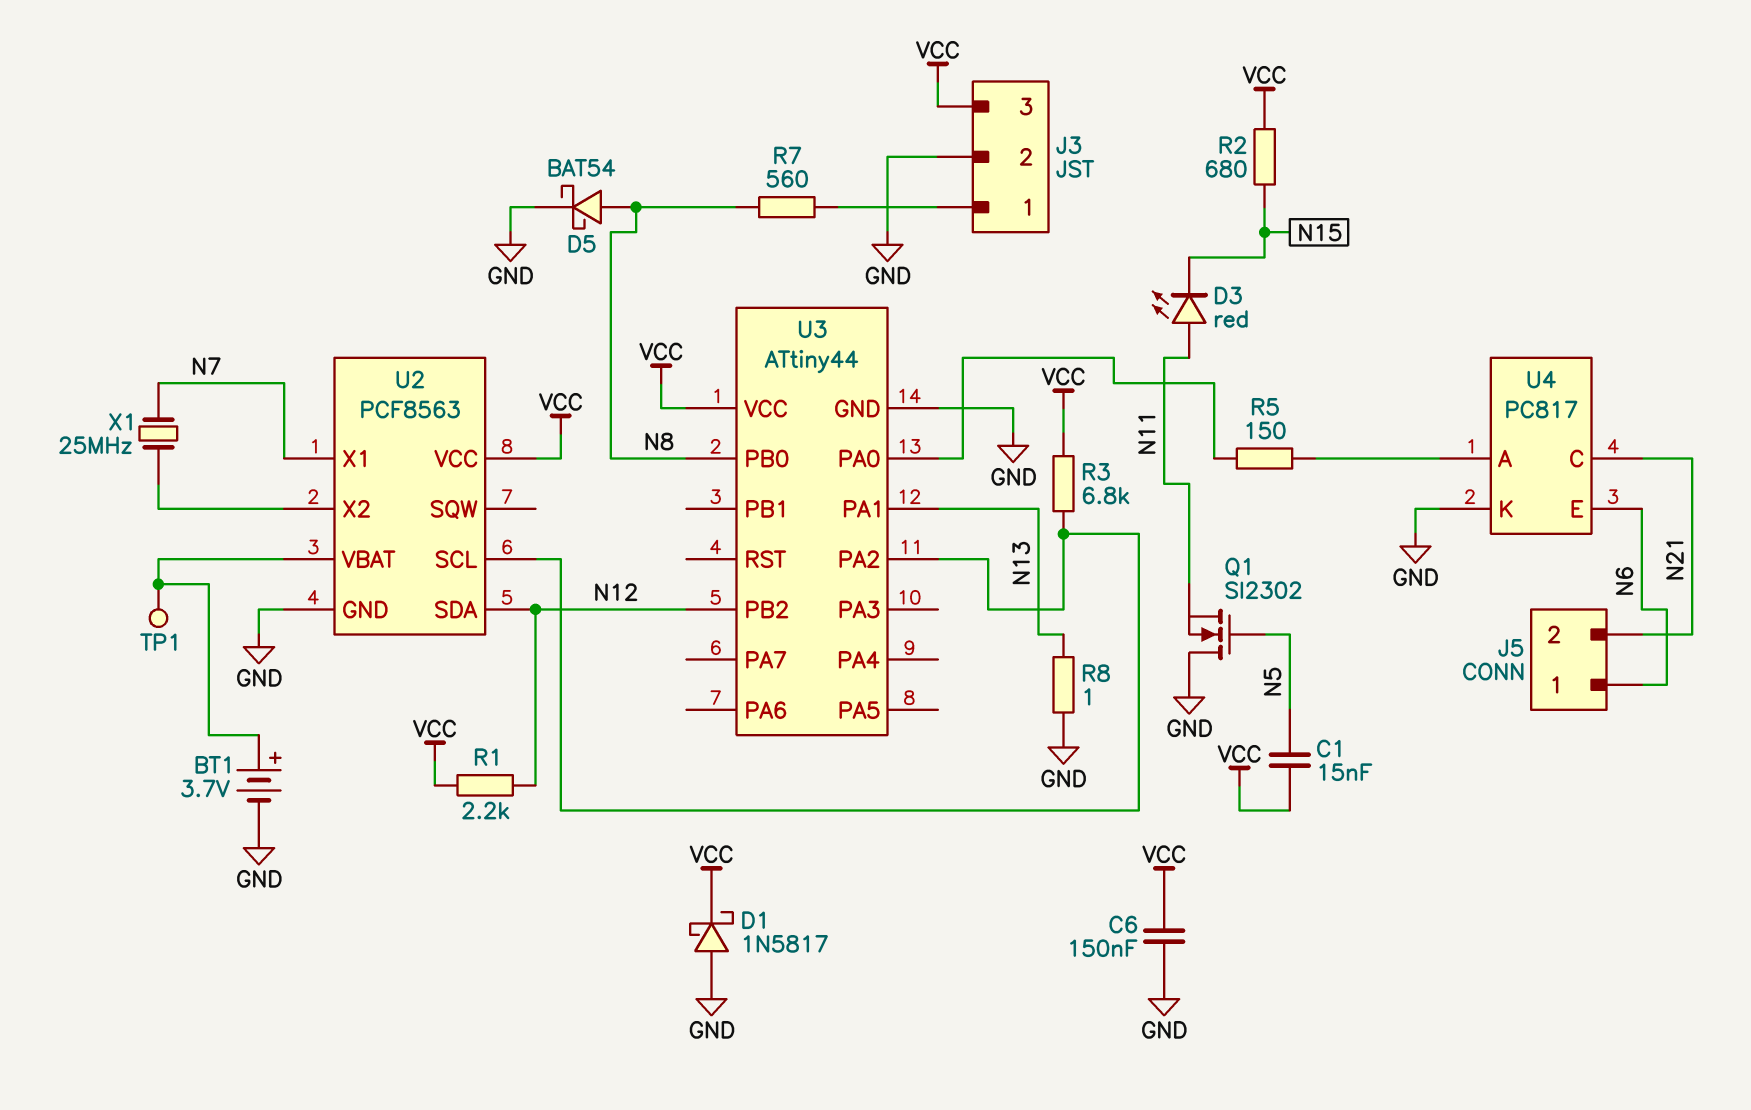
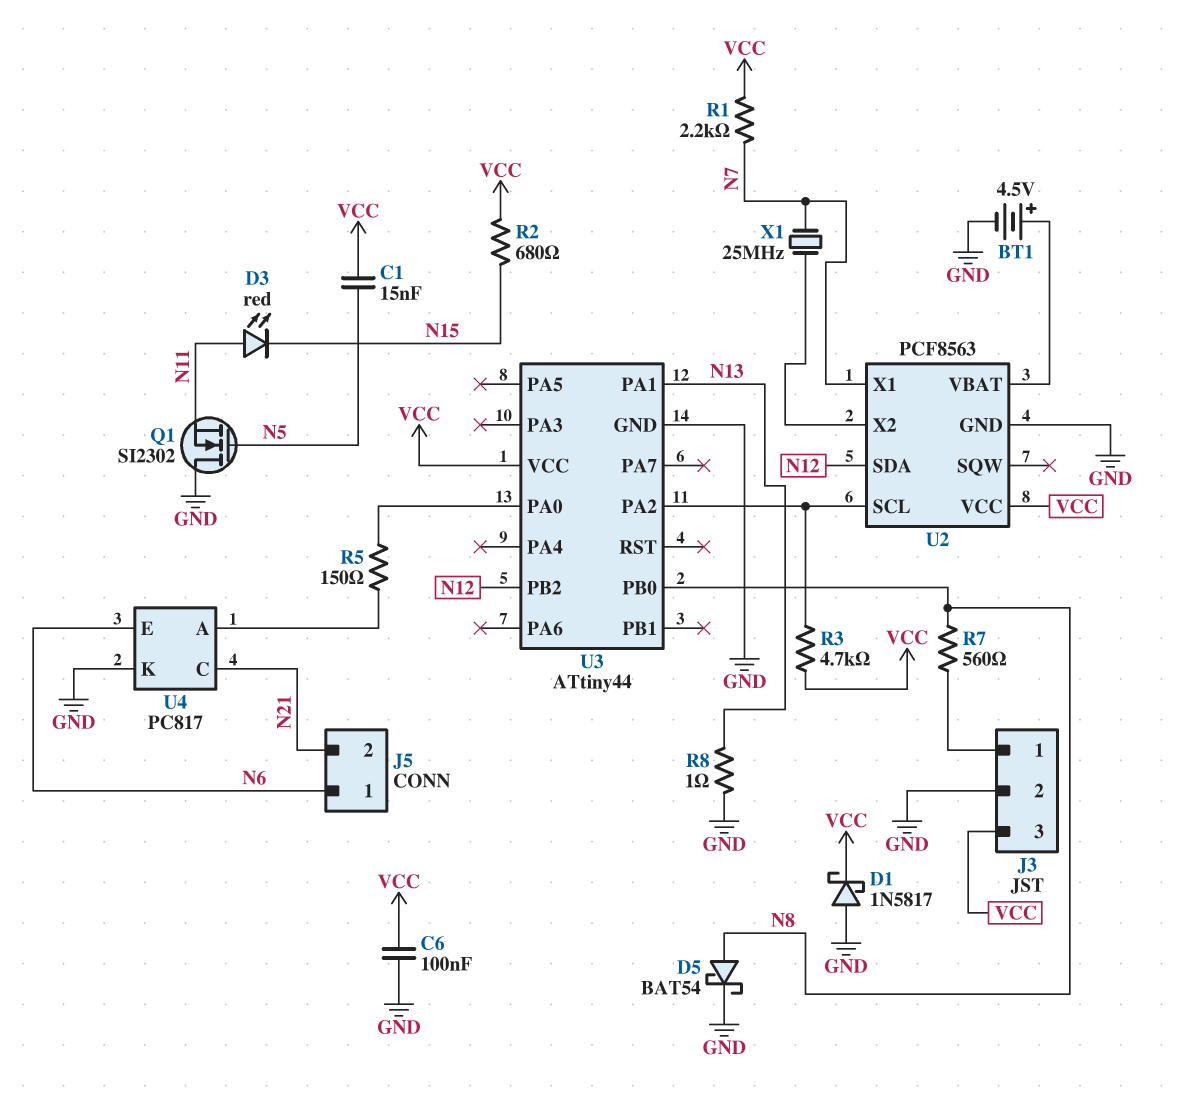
BT1: 3.7V (plus U2/VBAT, minus GND) -> 4.5V (plus U2/VBAT, minus GND)
C6: 150nF (GND, VCC) -> 100nF (GND, VCC)
R1: 2.2k (N12, VCC) -> 2.2k (N7, VCC)
R3: 6.8k (U2/SCL, VCC) -> 4.7k (U2/SCL, VCC)
TP1: test point (U2/VBAT) -> none

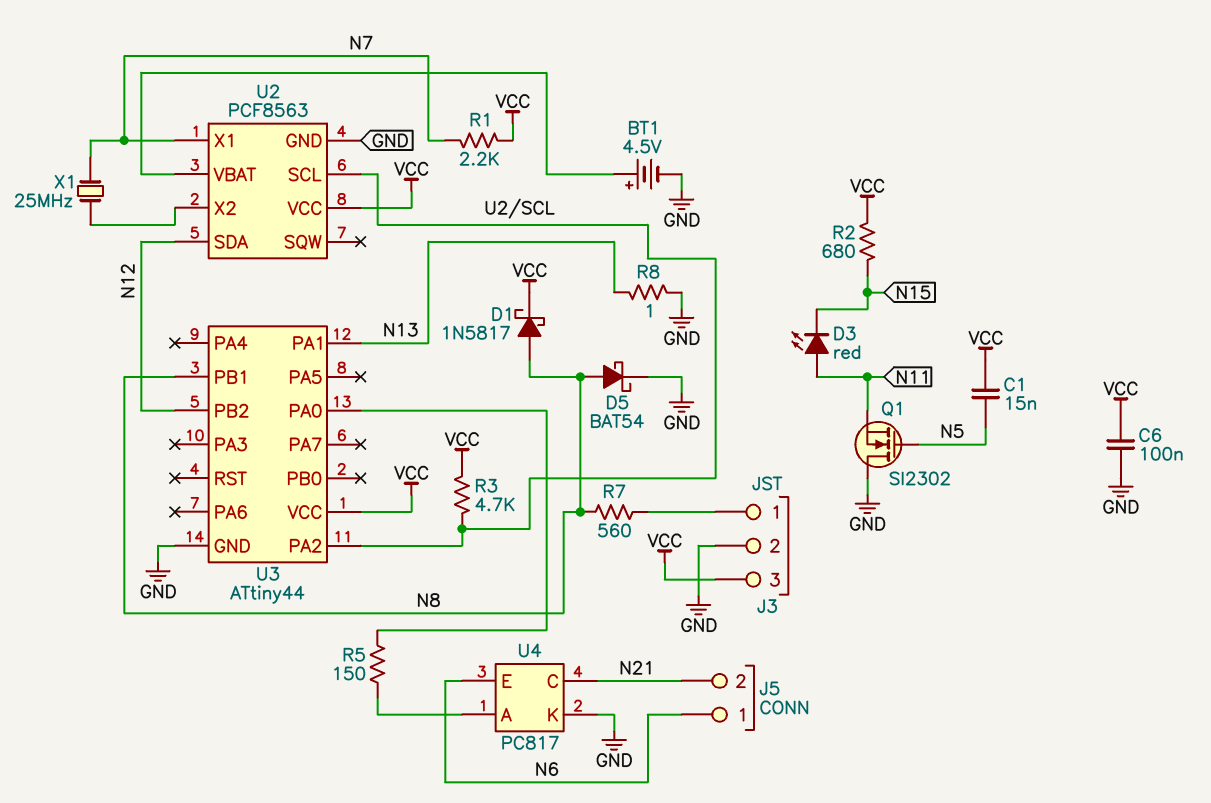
D1: schottky 1N5817 (A GND, K VCC) -> schottky 1N5817 (A N8, K VCC)
U3 pin PB0: N8 -> none
U3 pin PB1: none -> N8

